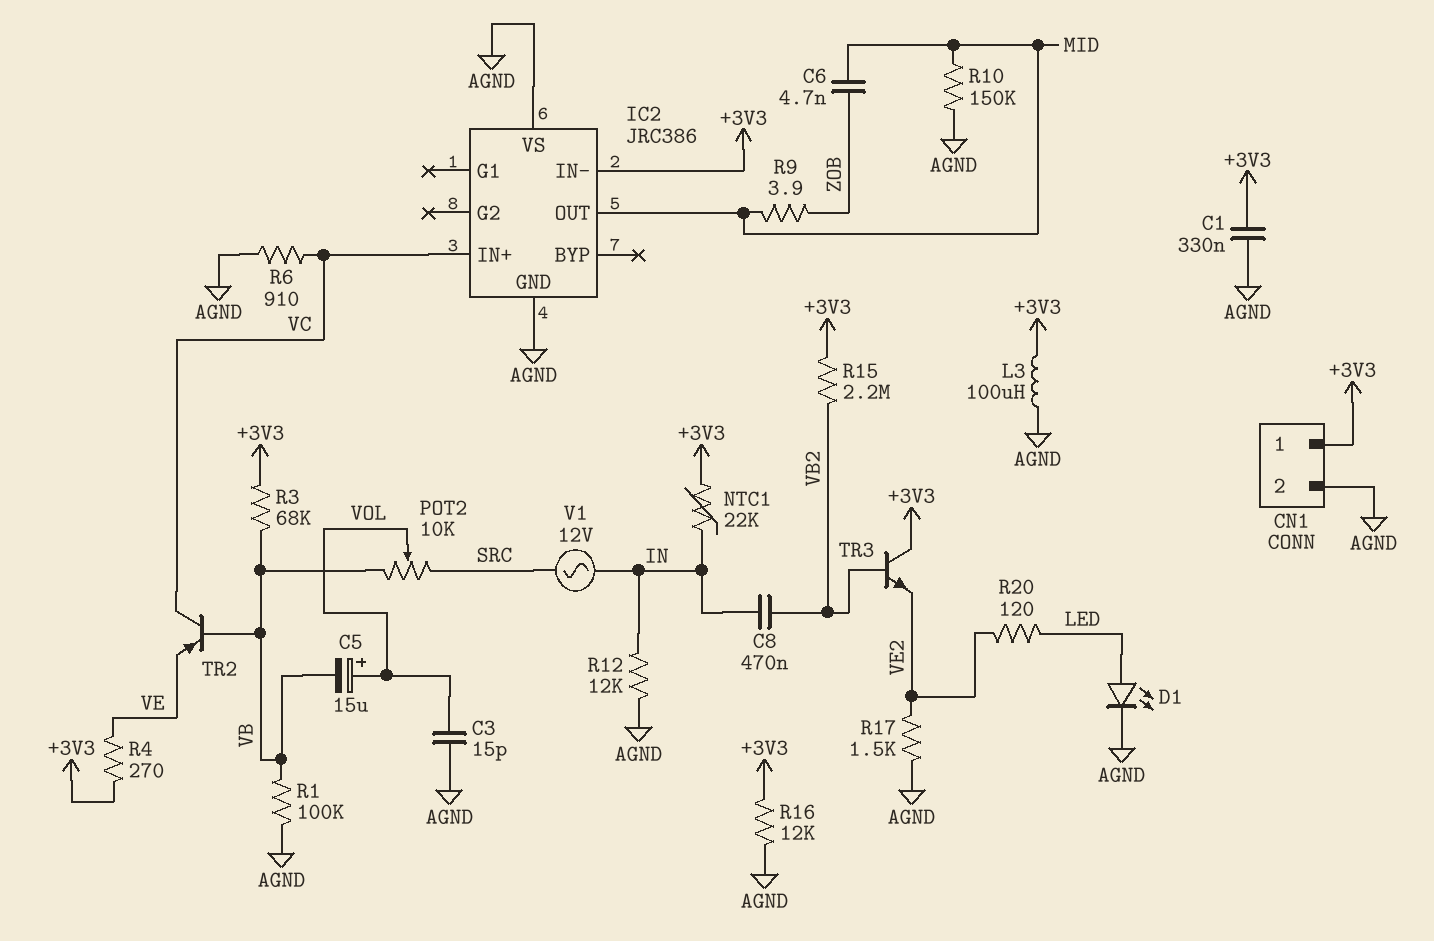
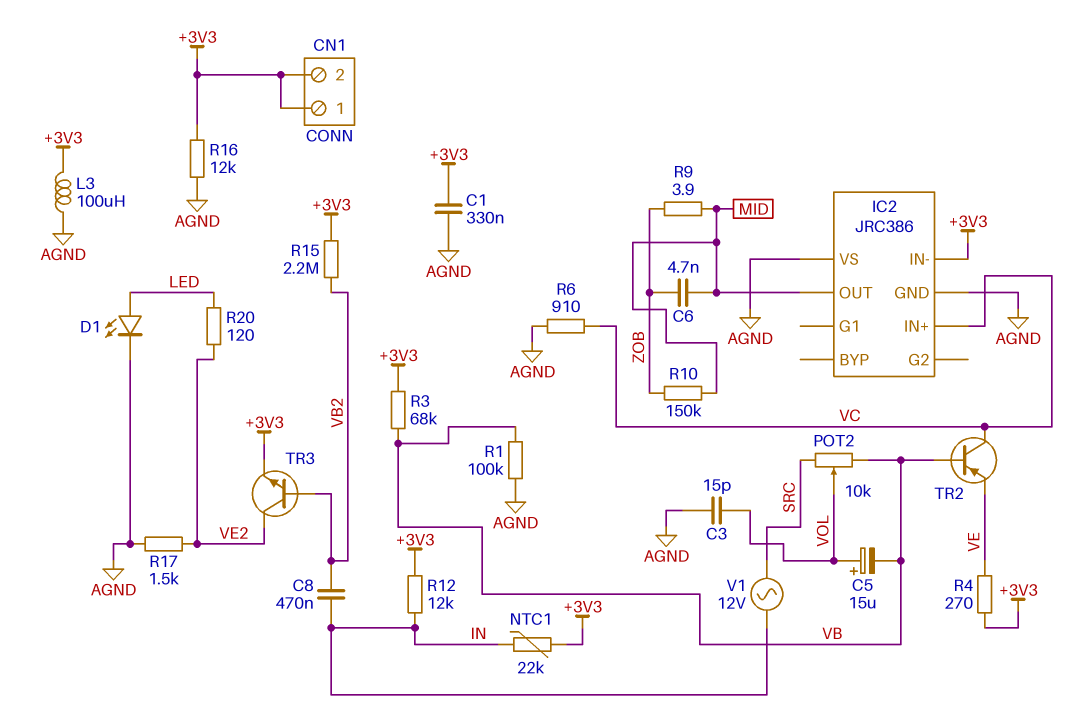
CN1 pin 2: AGND -> +3V3
R10: 150k (AGND, MID) -> 150k (MID, ZOB)
R12: 12k (AGND, IN) -> 12k (+3V3, IN)
TR3: NPN (B VB2, C +3V3, E VE2) -> NPN (B VB2, C VE2, E +3V3)

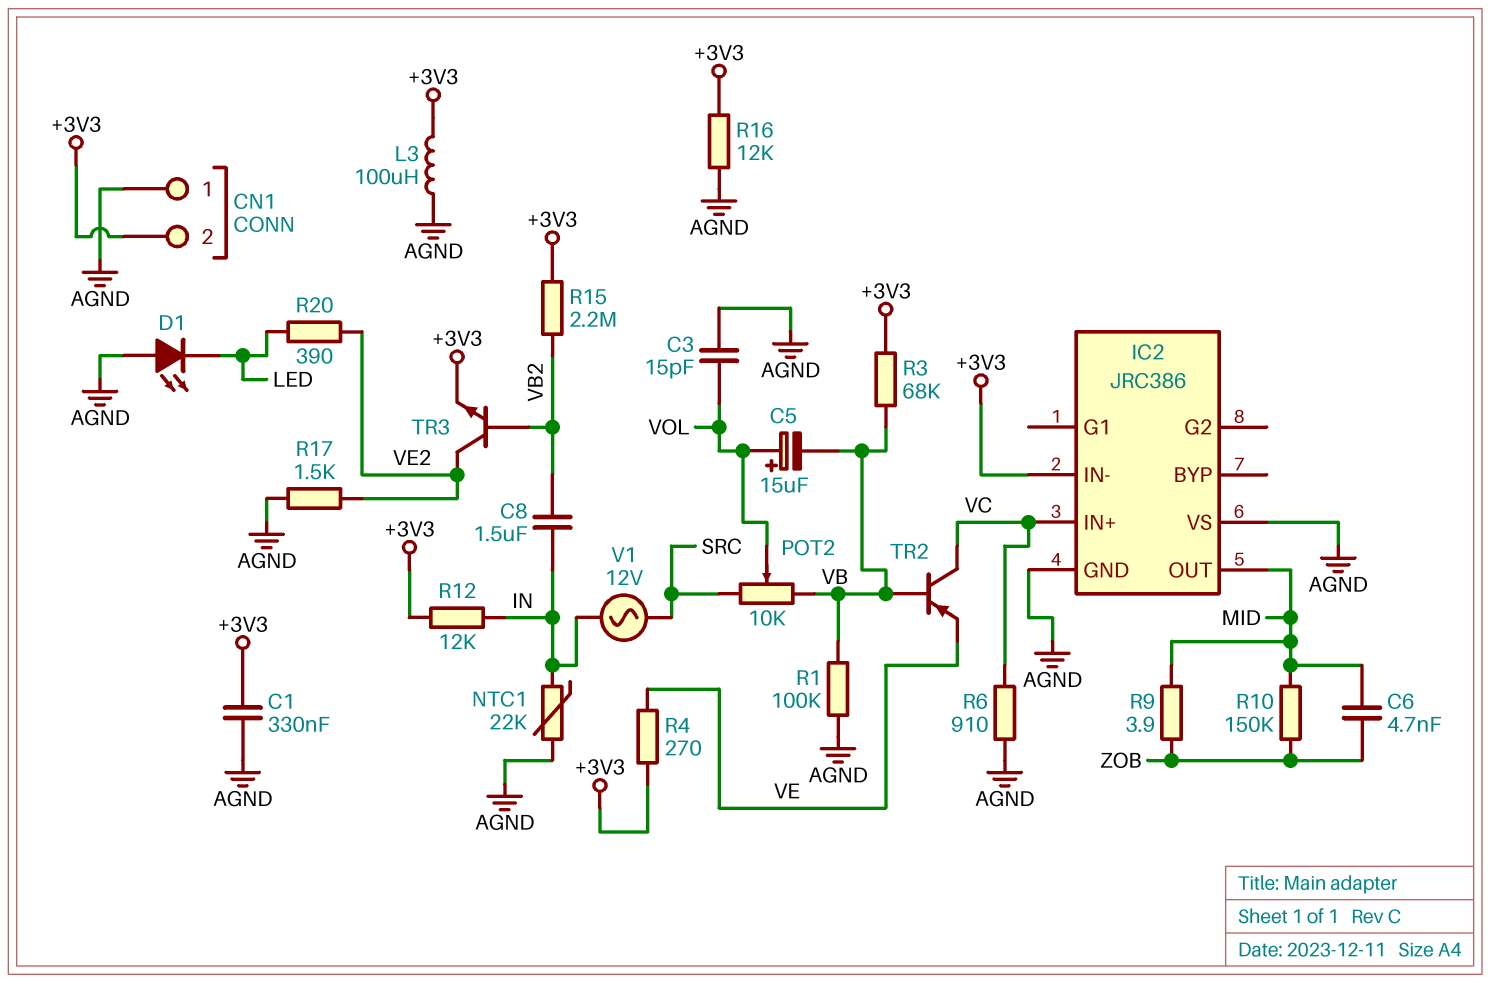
C8: 470nF (IN, VB2) -> 1.5uF (IN, VB2)
CN1 pin 1: +3V3 -> AGND
D1: LED (A LED, K AGND) -> LED (A AGND, K LED)
NTC1: 22k (+3V3, IN) -> 22k (AGND, IN)
R20: 120 (LED, VE2) -> 390 (LED, VE2)

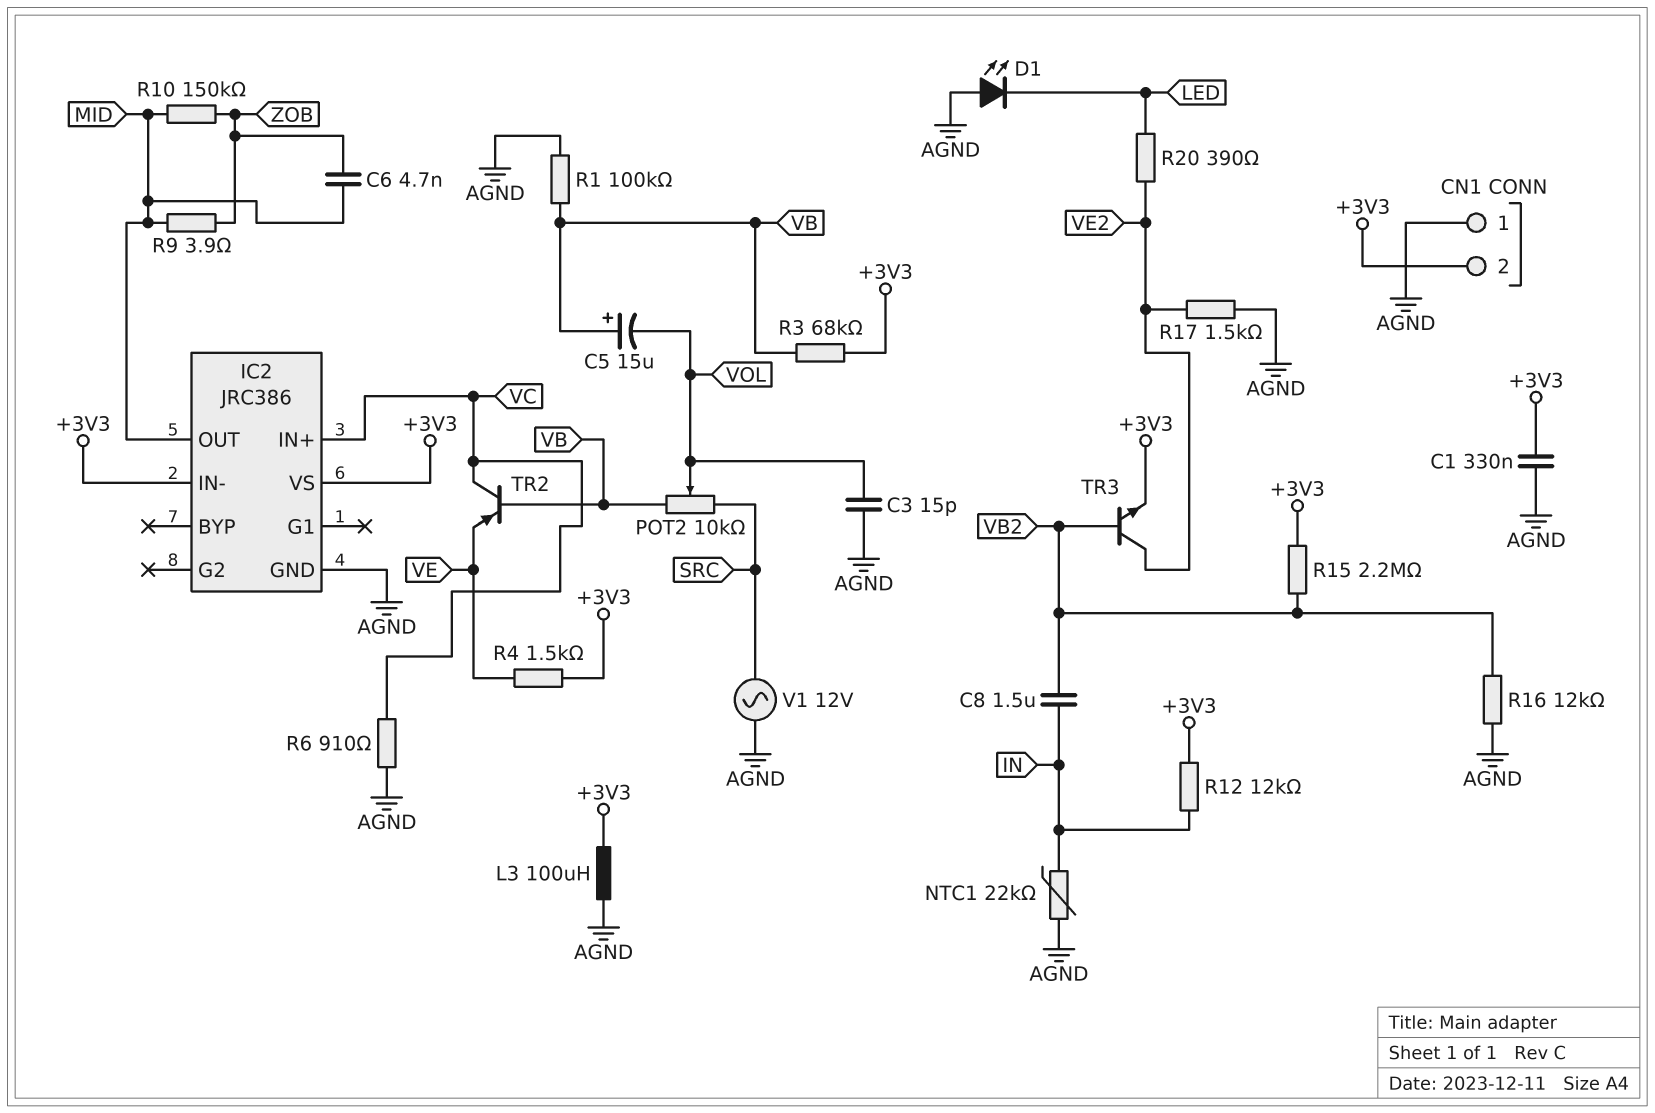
C5: 15uF (plus VOL, minus VB) -> 15uF (plus VB, minus VOL)
IC2 pin VS: AGND -> +3V3
R4: 270 (+3V3, VE) -> 1.5k (+3V3, VE)
R16: 12k (+3V3, AGND) -> 12k (AGND, VB2)
V1: AC 12V (IN, SRC) -> AC 12V (AGND, SRC)

